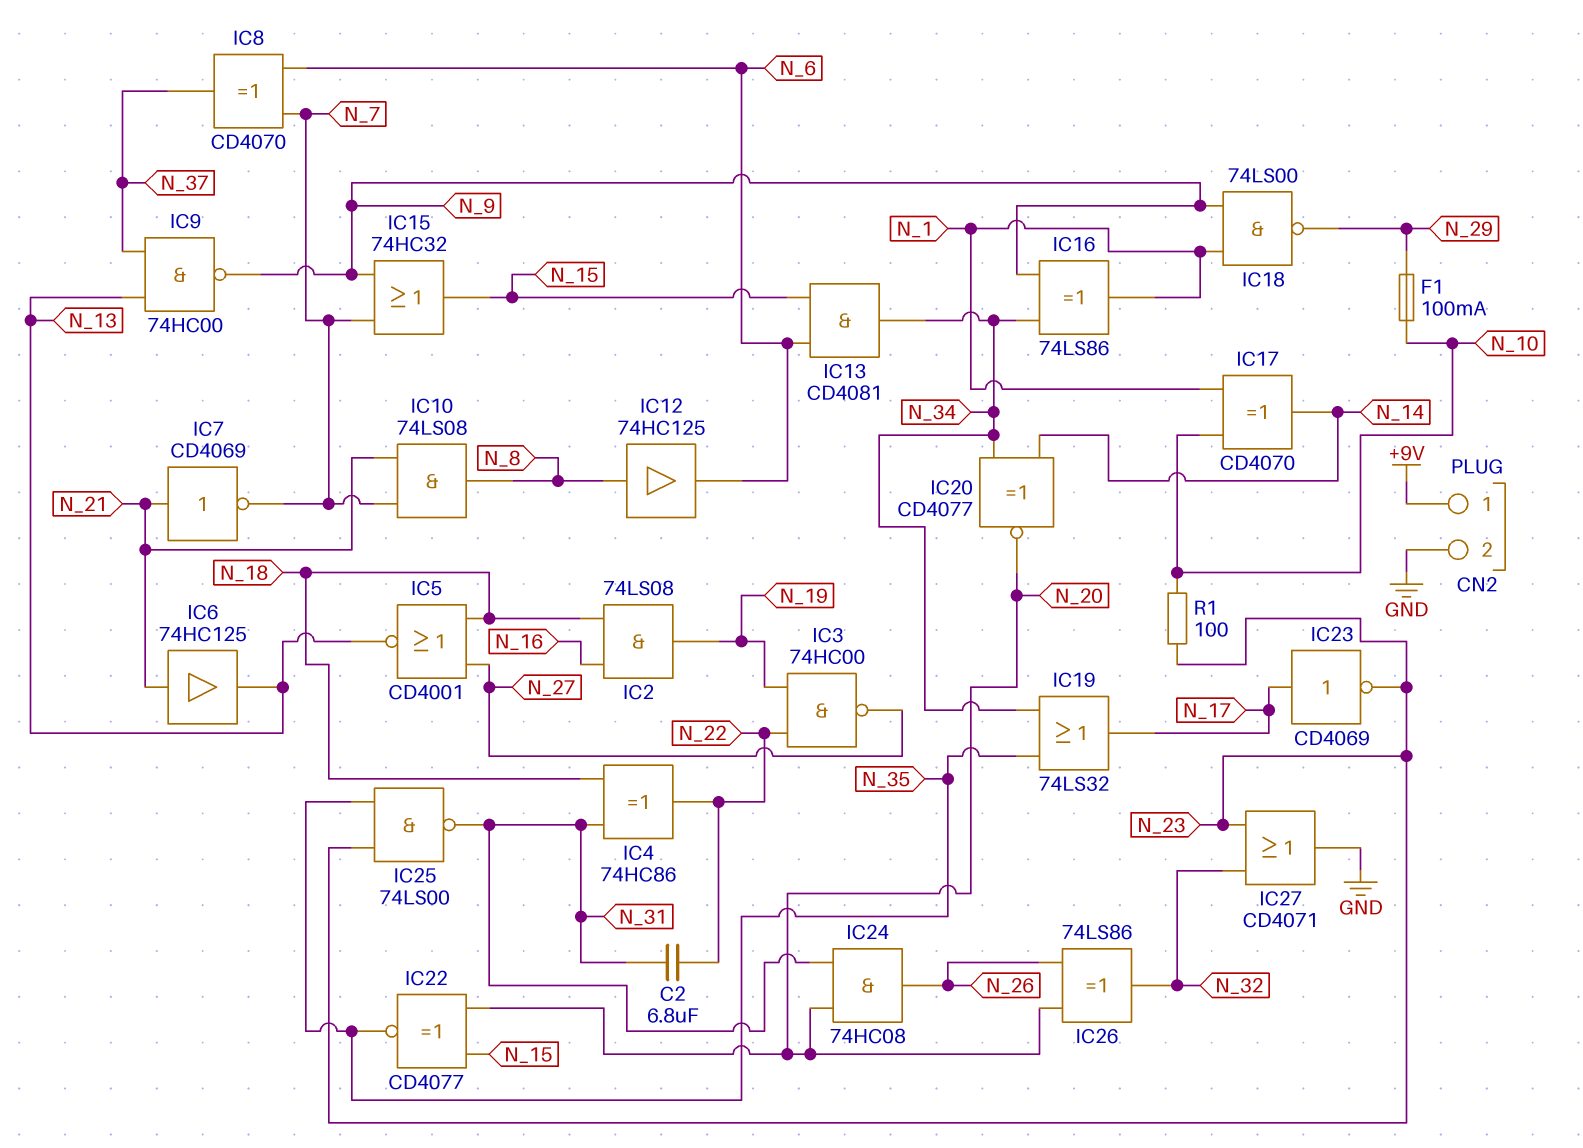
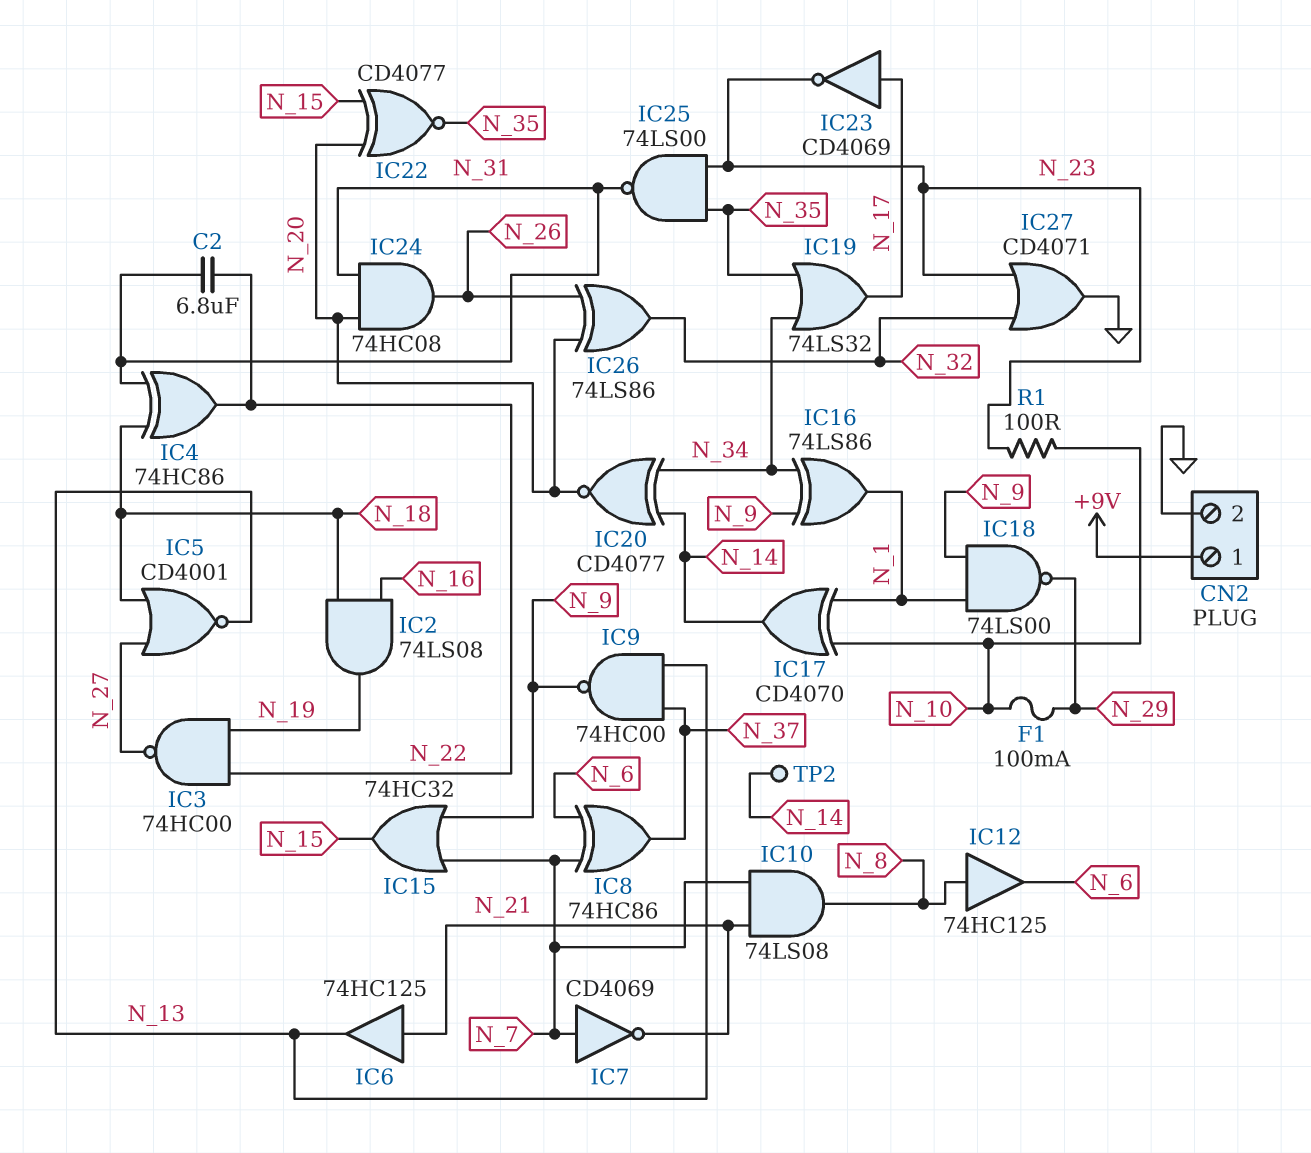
IC7: NOT CD4069 (in N_21, out N_7) -> NOT CD4069 (in N_7, out N_21)
IC8: XOR CD4070 (in N_6, in N_7, out N_37) -> XOR 74HC86 (in N_6, in N_7, out N_37)
IC13: AND CD4081 (in N_6, in N_15, out N_34) -> none
TP2: none -> test point (N_14)

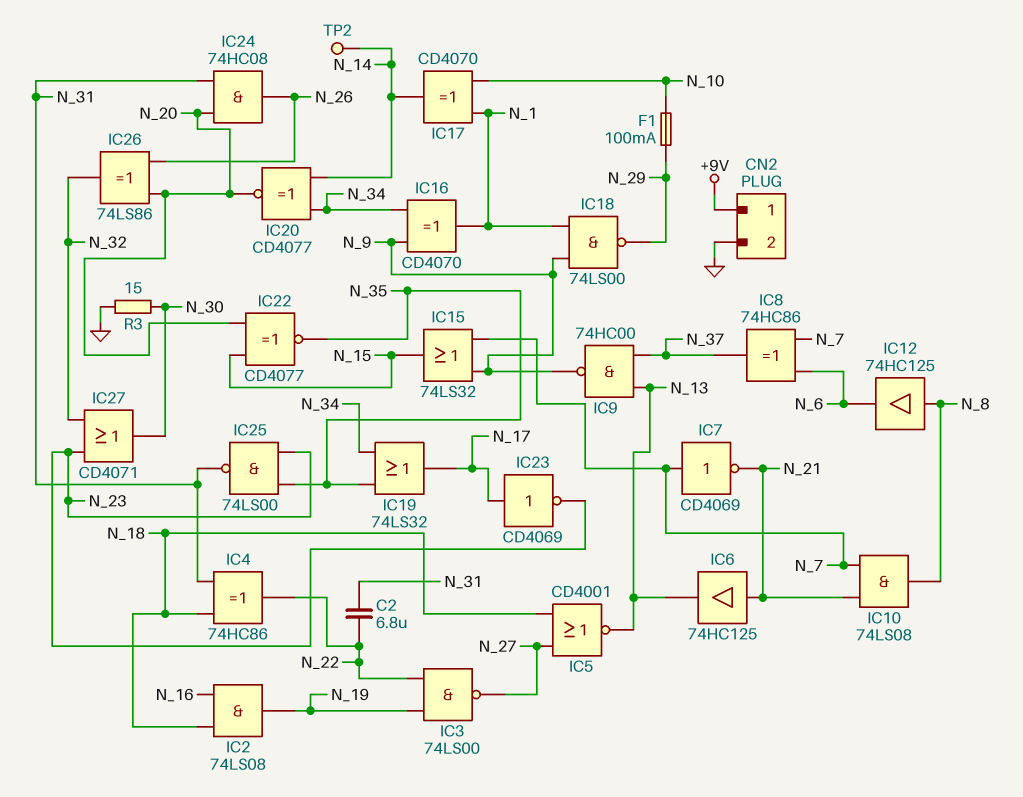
IC3: NAND 74HC00 (in N_19, in N_22, out N_27) -> NAND 74LS00 (in N_19, in N_22, out N_27)
IC15: OR 74HC32 (in N_7, in N_9, out N_15) -> OR 74LS32 (in N_7, in N_9, out N_15)
IC16: XOR 74LS86 (in N_9, in N_34, out N_1) -> XOR CD4070 (in N_9, in N_34, out N_1)
IC27: OR CD4071 (in N_23, in N_32, out GND) -> OR CD4071 (in N_23, in N_32, out N_30)
R1: 100 (N_10, N_23) -> none
R3: none -> 15 (GND, N_30)

